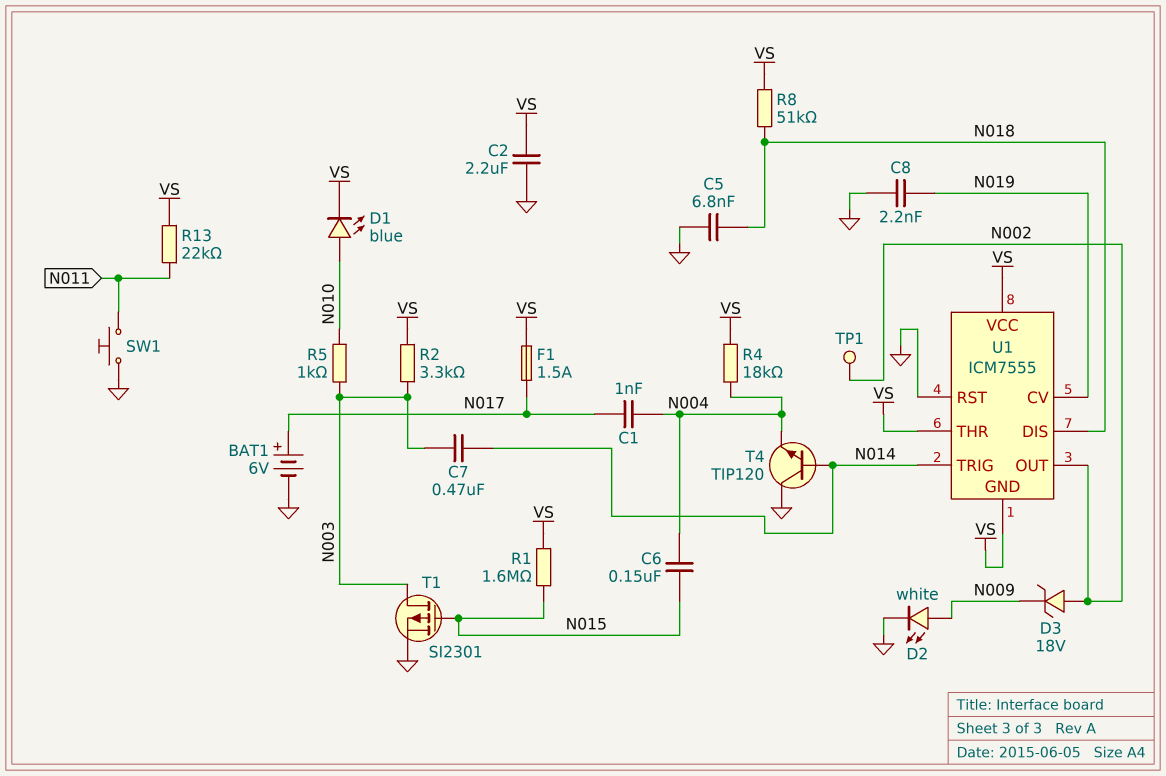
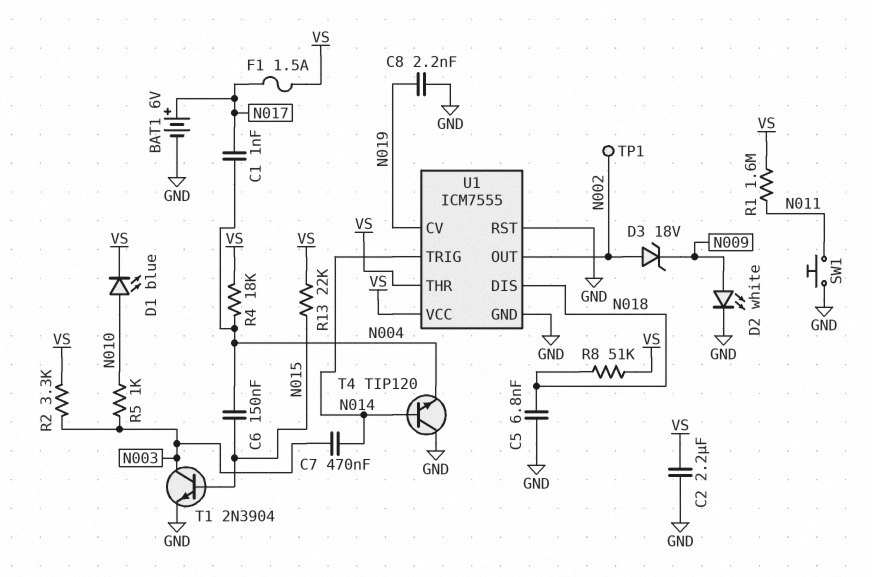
R1: 1.6M (N015, VS) -> 1.6M (N011, VS)
R13: 22k (N011, VS) -> 22k (N015, VS)
T1: PMOS SI2301 (G N015, D N003, S GND) -> NPN 2N3904 (B N015, C N003, E GND)
U1 pin GND: VS -> GND

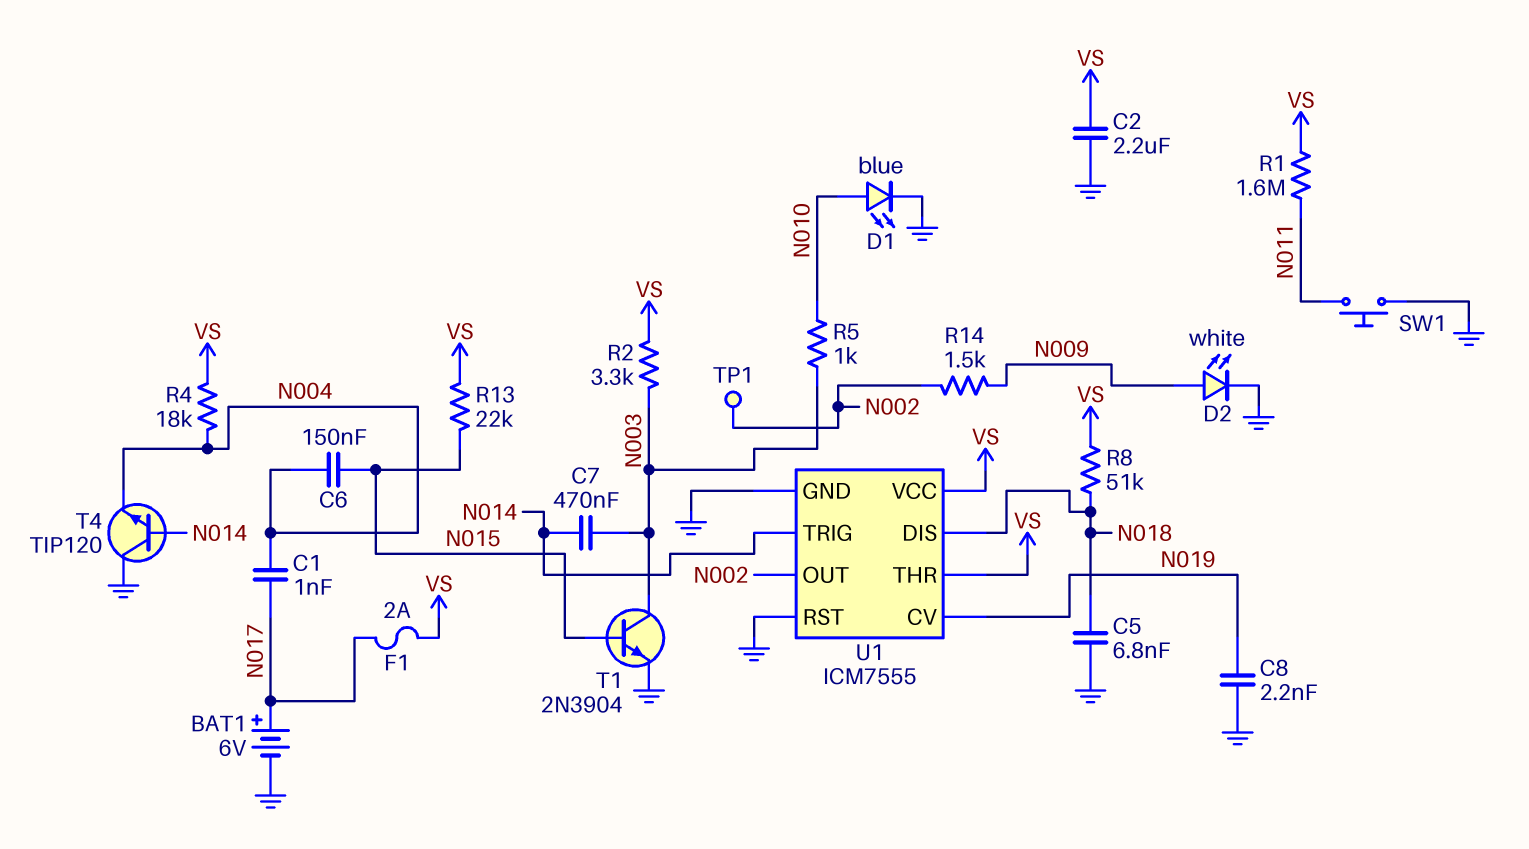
D1: LED blue (A N010, K VS) -> LED blue (A N010, K GND)
D3: zener 18V (A N002, K N009) -> none
F1: 1.5A (N017, VS) -> 2A (N017, VS)
R14: none -> 1.5k (N002, N009)

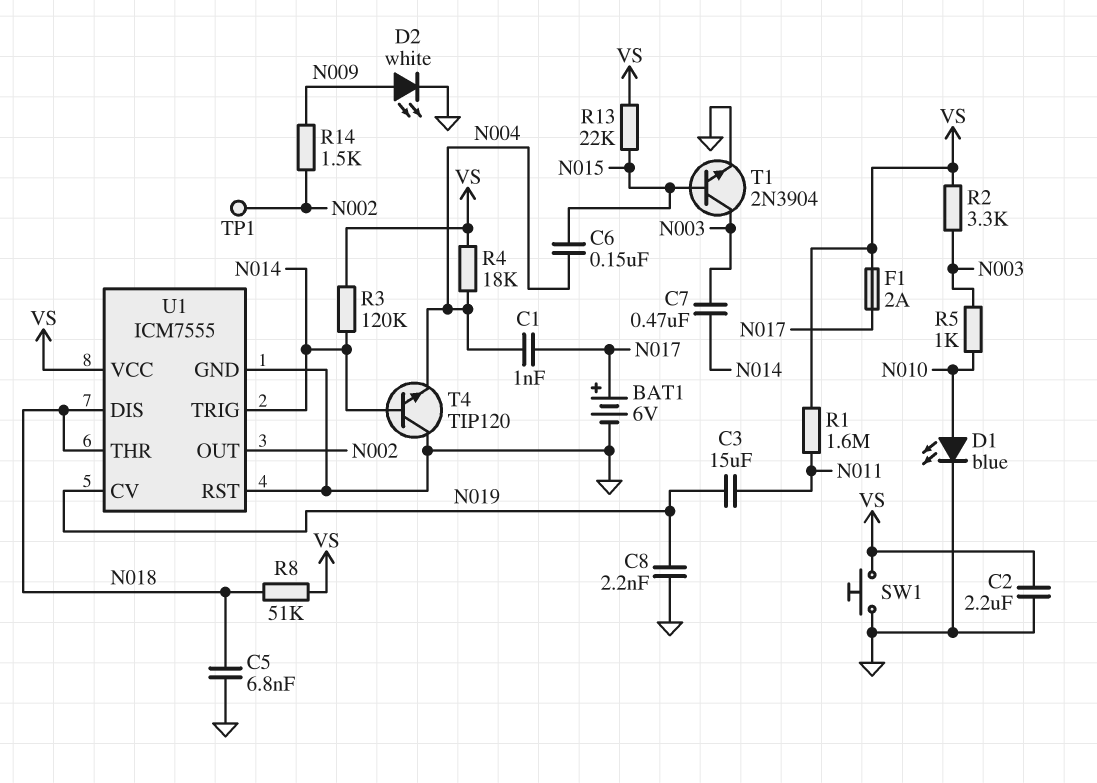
C3: none -> 15uF (N011, N019)
R3: none -> 120k (N014, VS)
SW1: button (GND, N011) -> button (GND, VS)
U1 pin THR: VS -> N018

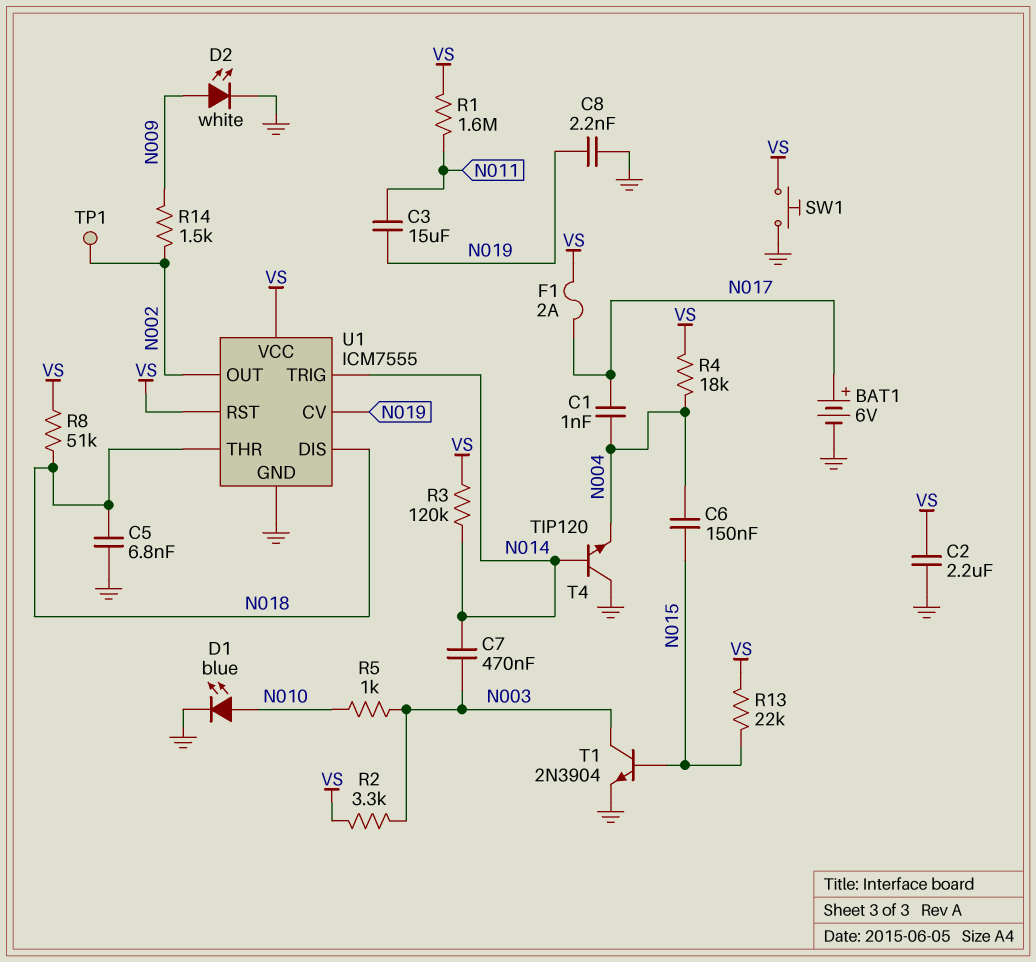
U1 pin RST: GND -> VS

